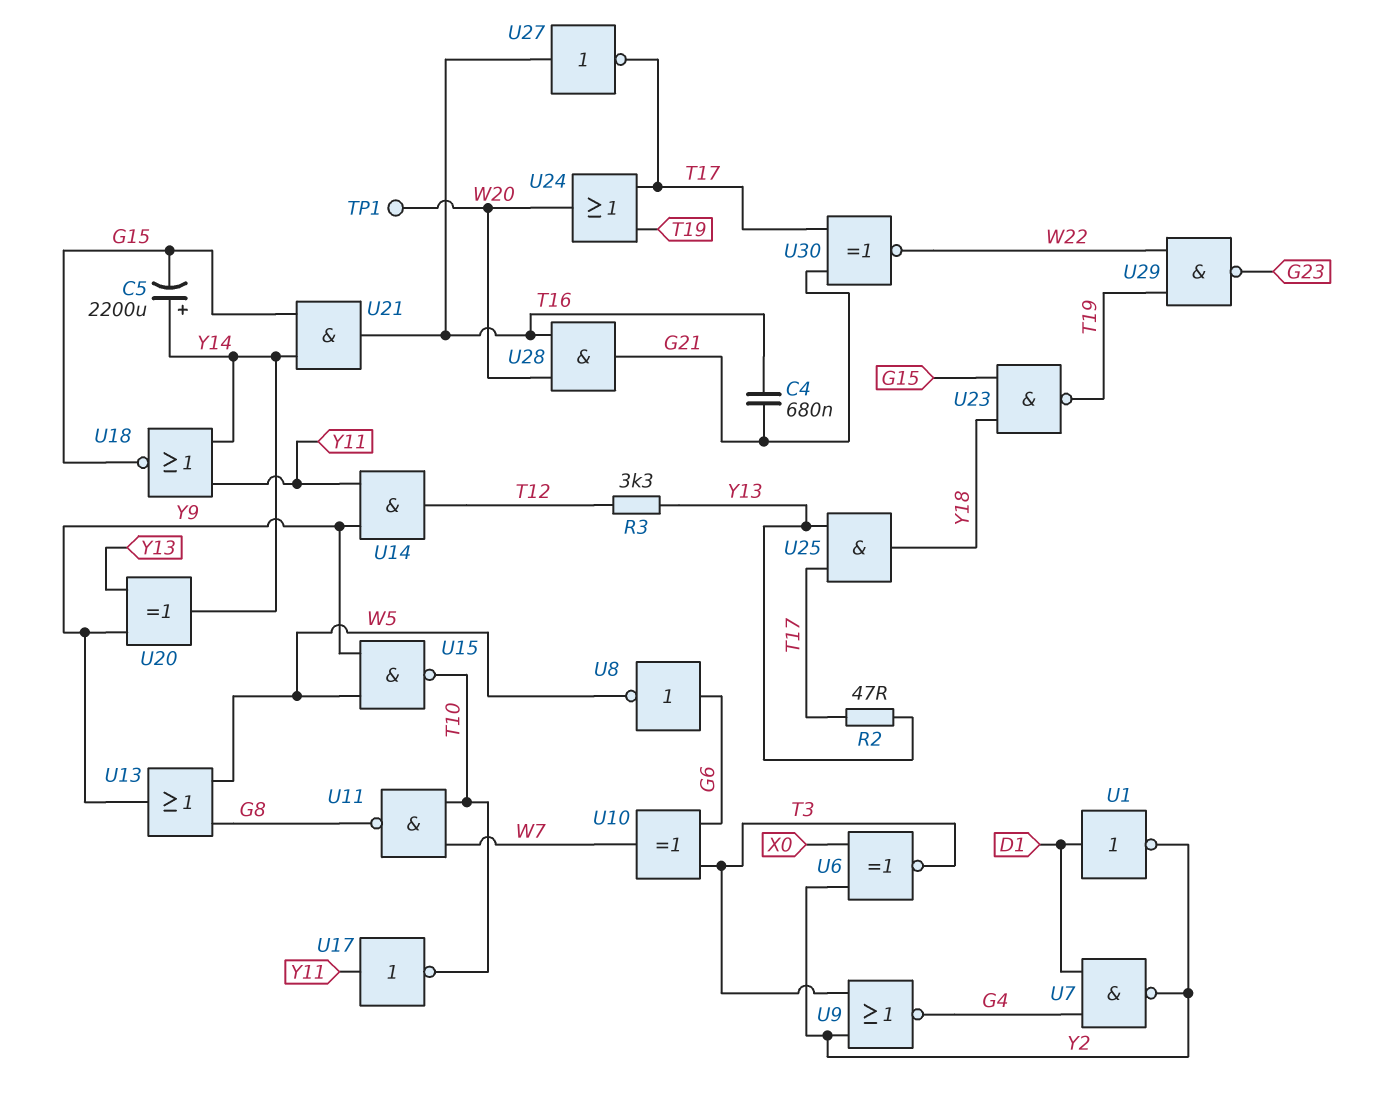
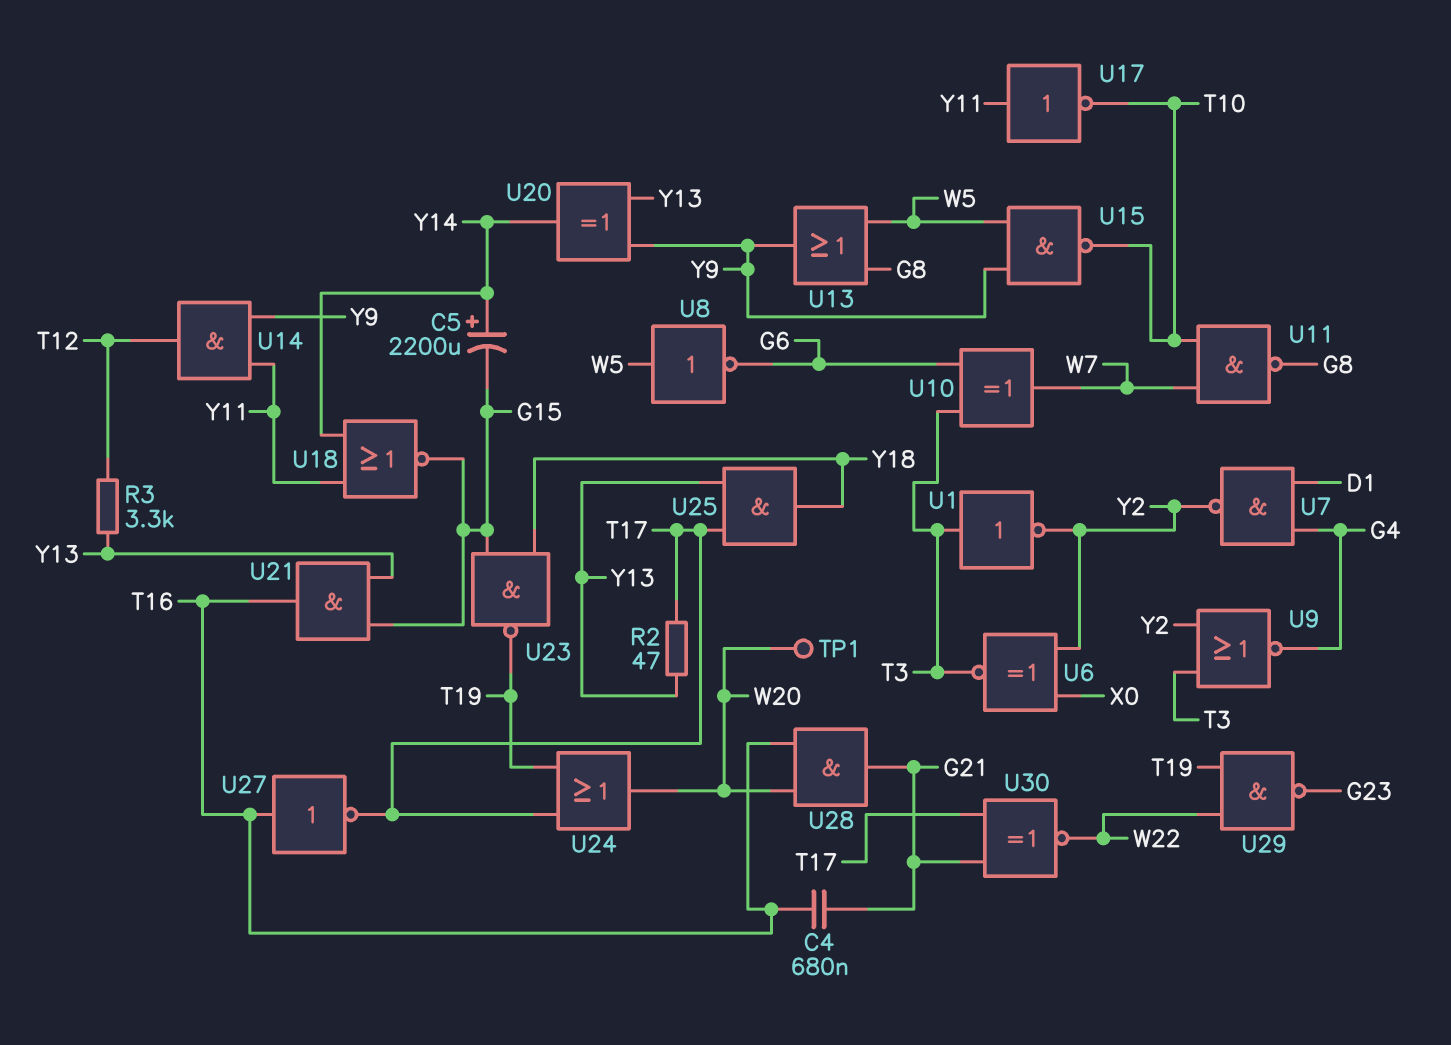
U1: NOT (in D1, out Y2) -> NOT (in T3, out Y2)
U8: NOT (in G6, out W5) -> NOT (in W5, out G6)
U21: AND (in G15, in Y14, out T16) -> AND (in G15, in Y13, out T16)

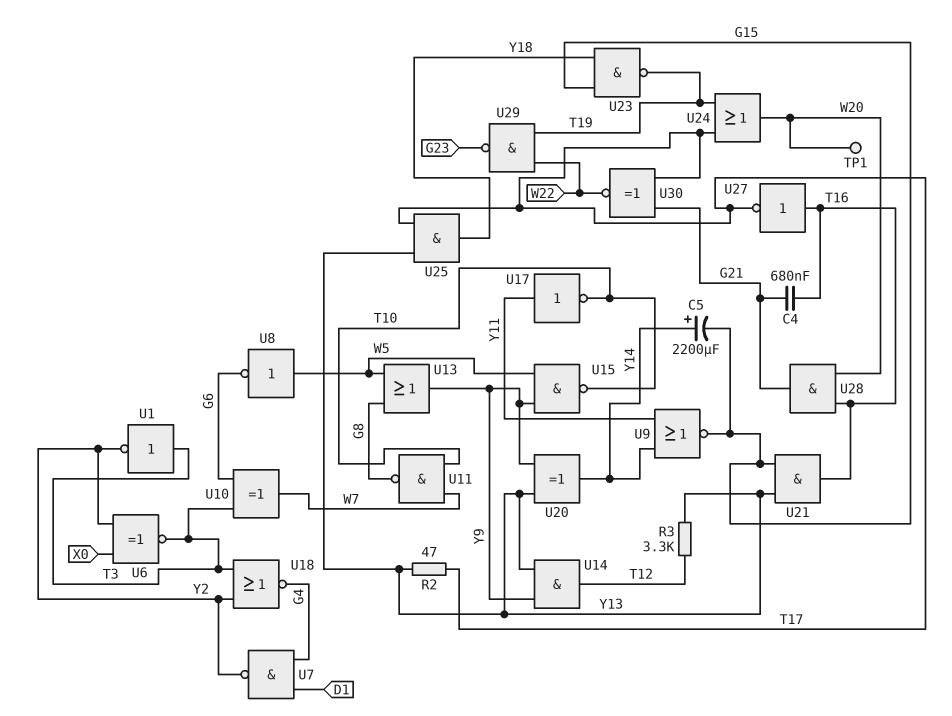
U9: NOR (in T3, in Y2, out G4) -> NOR (in Y11, in Y14, out G15)
U14: AND (in Y9, in Y11, out T12) -> AND (in Y9, in Y13, out T12)
U18: NOR (in Y11, in Y14, out G15) -> NOR (in T3, in Y2, out G4)

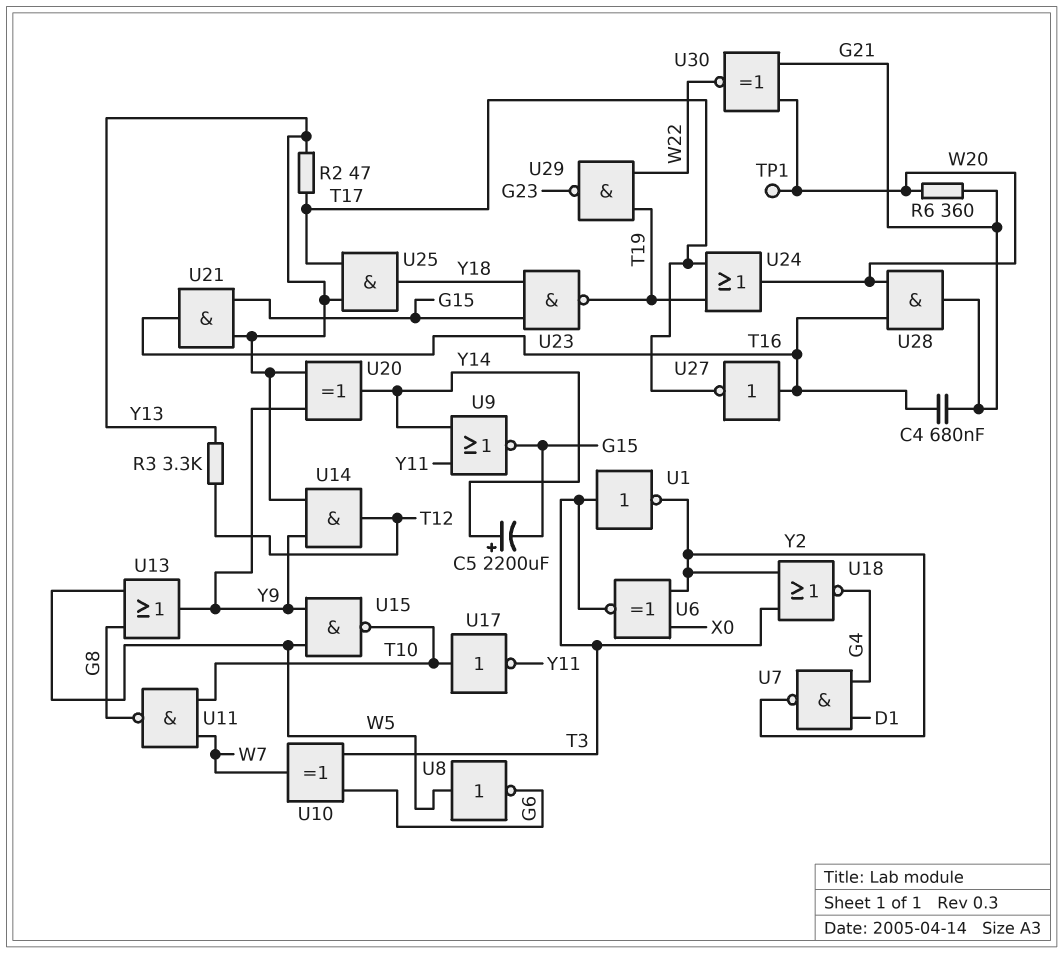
R6: none -> 360 (G21, W20)
U17: NOT (in Y11, out T10) -> NOT (in T10, out Y11)
U30: XNOR (in G21, in T17, out W22) -> XNOR (in G21, in W20, out W22)

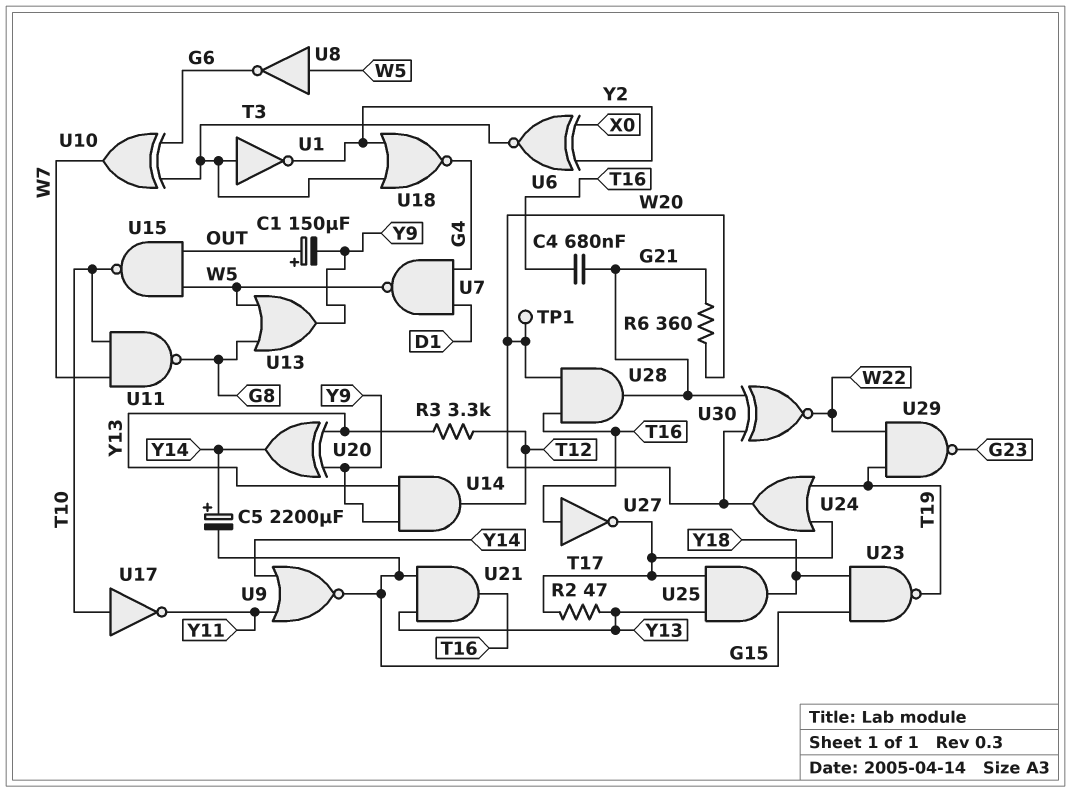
C1: none -> 150uF (plus OUT, minus Y9)
U7: NAND (in D1, in G4, out Y2) -> NAND (in D1, in G4, out W5)
U15: NAND (in W5, in Y9, out T10) -> NAND (in OUT, in W5, out T10)

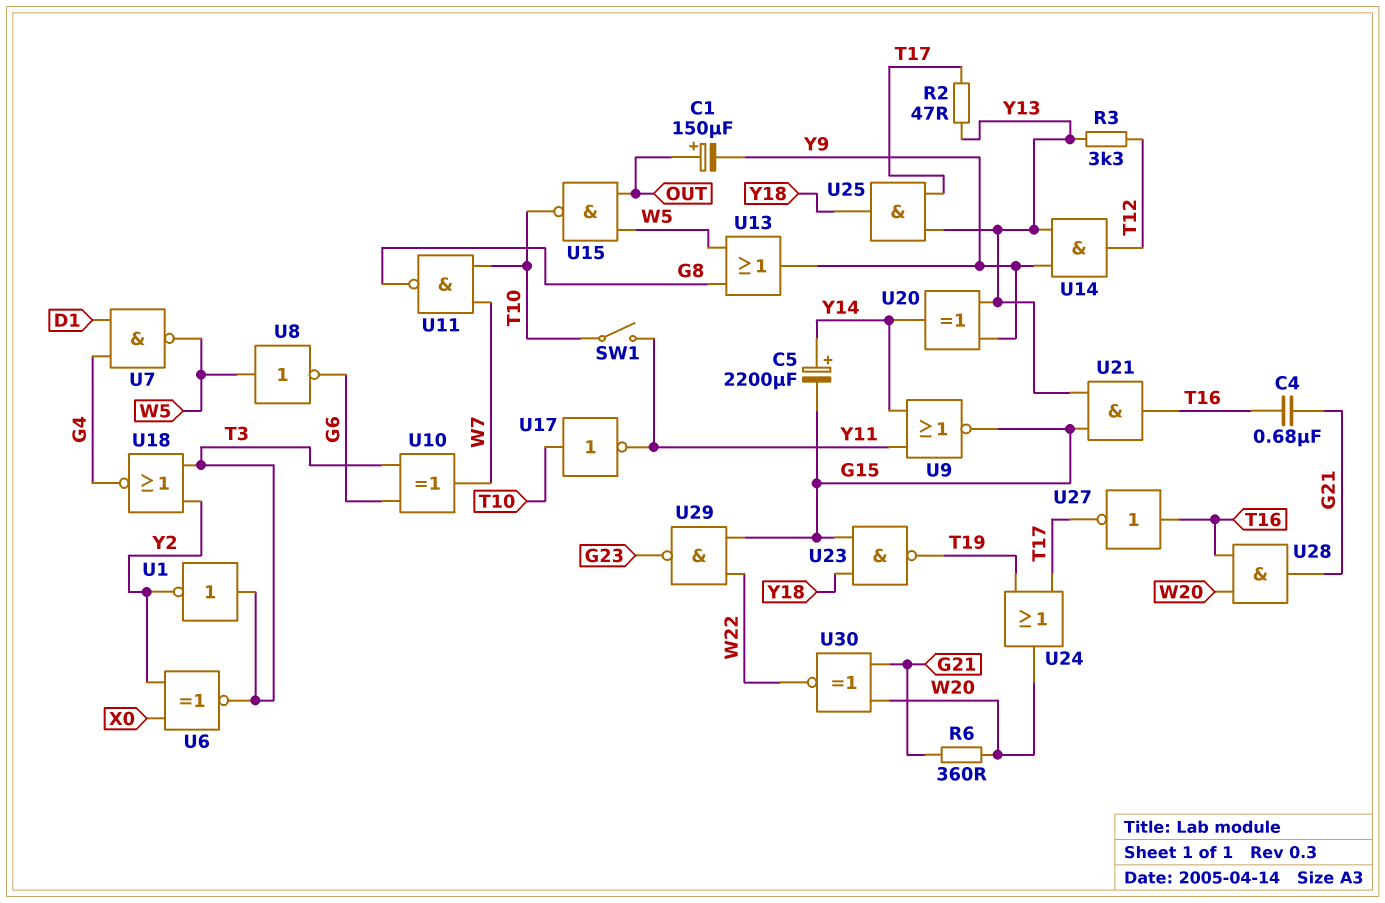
SW1: none -> switch (T10, Y11)
TP1: test point (W20) -> none
U29: NAND (in T19, in W22, out G23) -> NAND (in G15, in W22, out G23)

